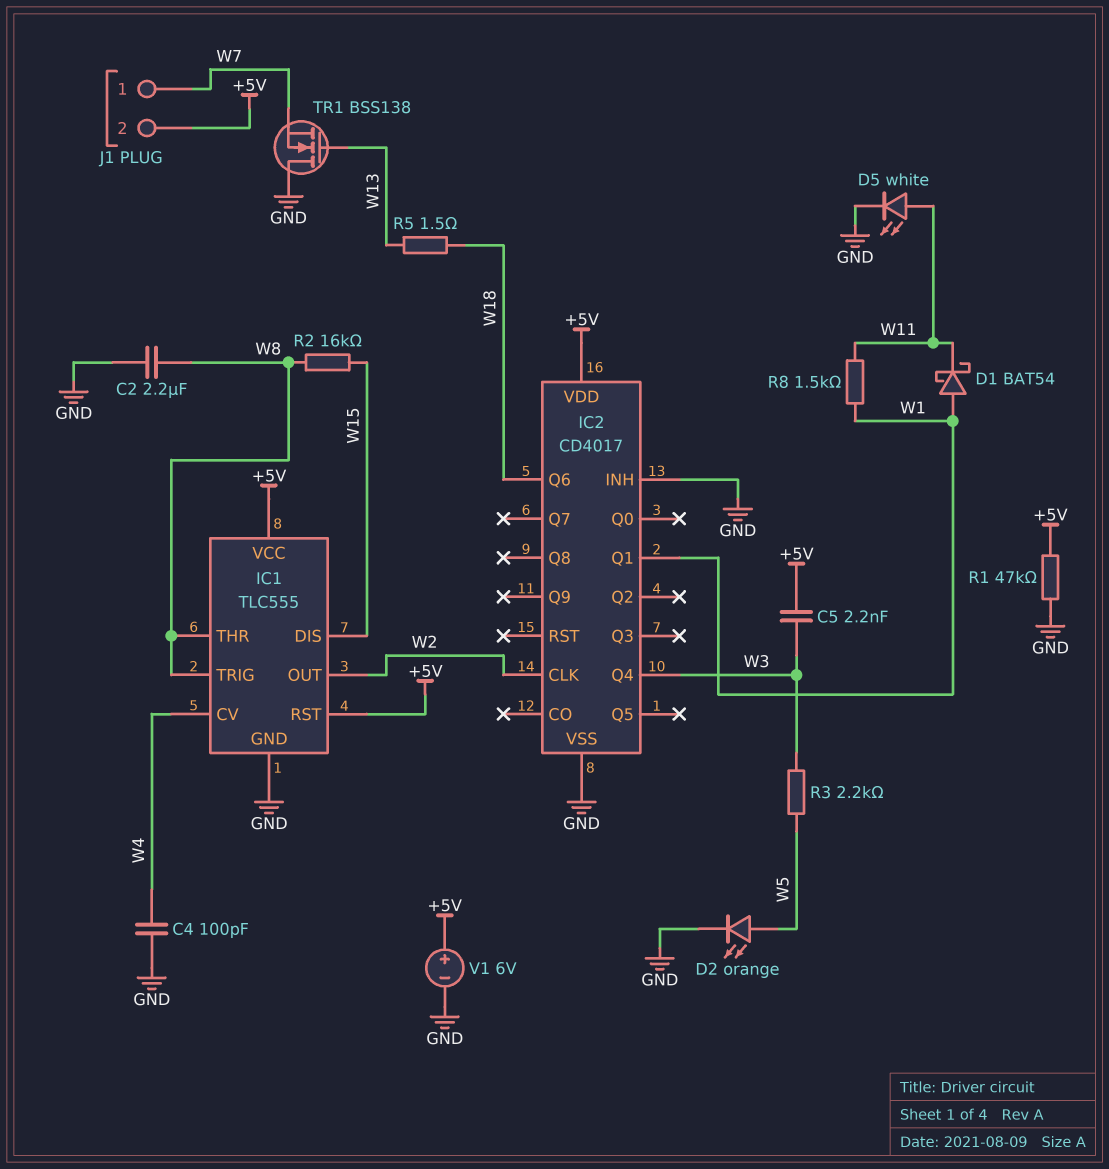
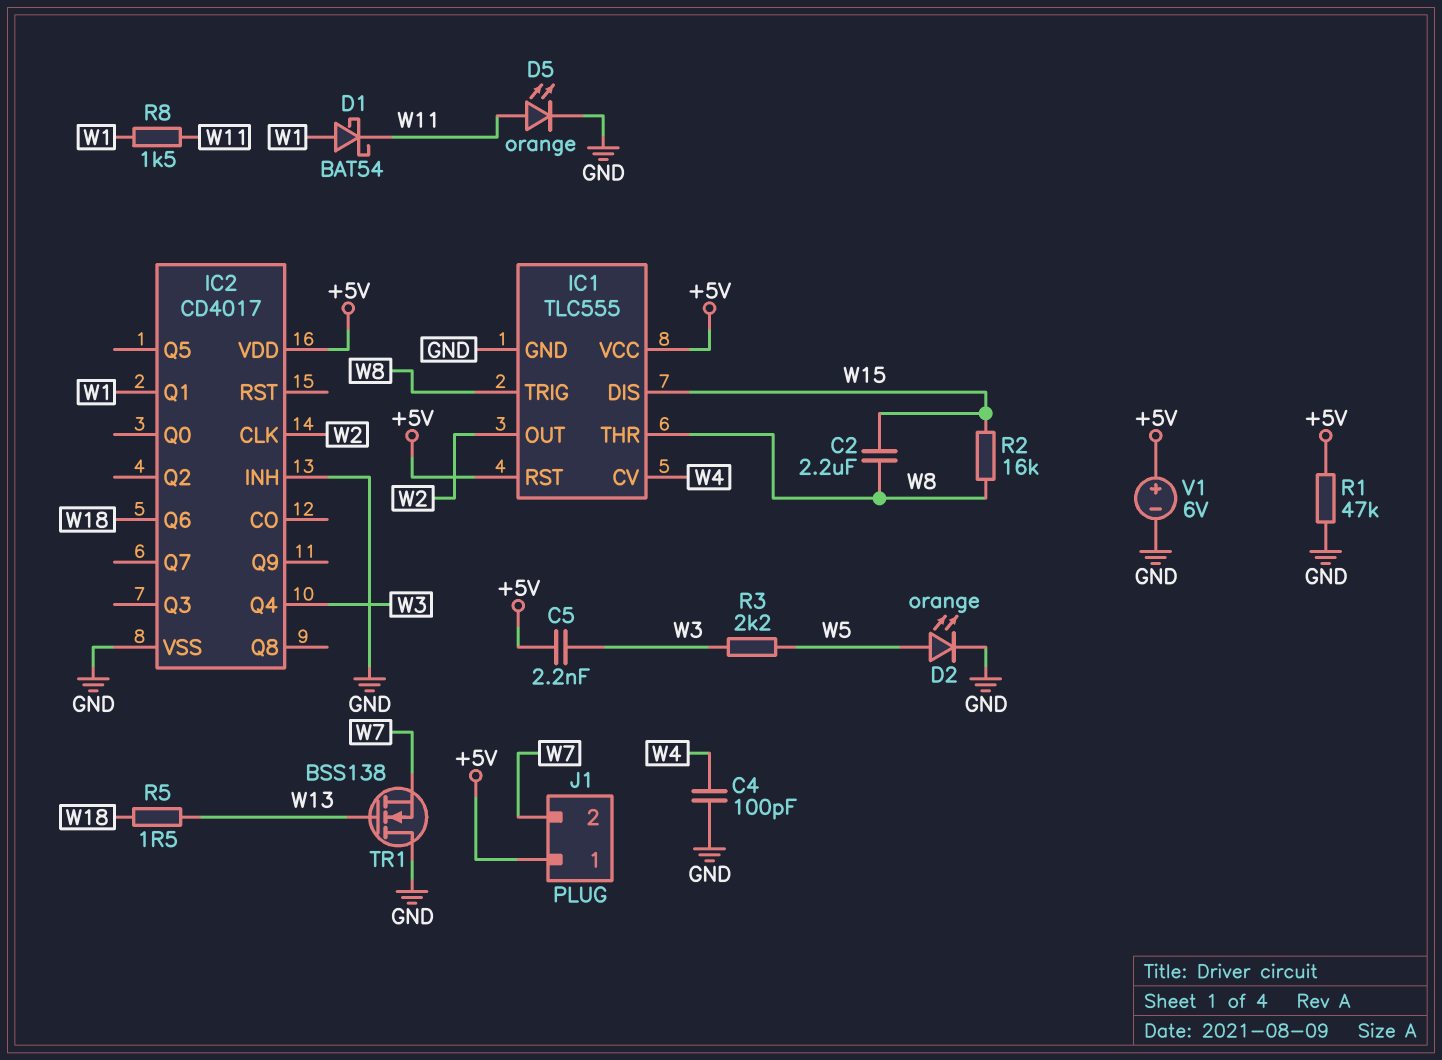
C2: 2.2uF (GND, W8) -> 2.2uF (W8, W15)
D5: LED white (A W11, K GND) -> LED orange (A W11, K GND)
J1 pin 1: W7 -> +5V
J1 pin 2: +5V -> W7

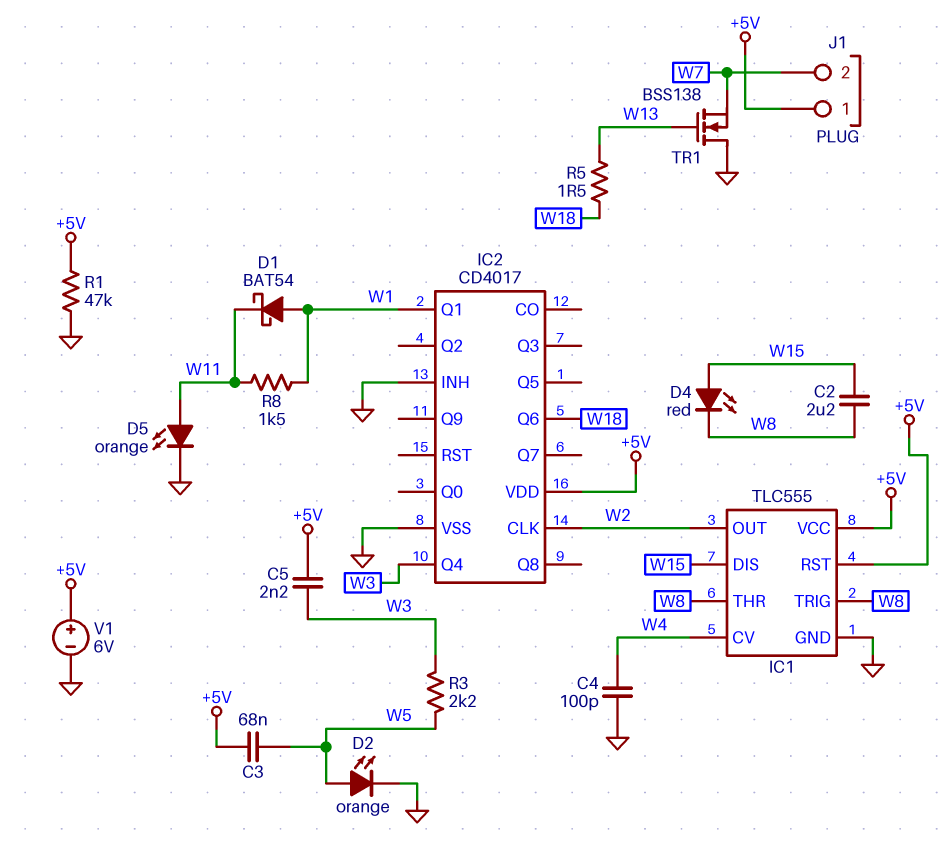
C3: none -> 68nF (+5V, W5)
D4: none -> LED red (A W15, K W8)
R2: 16k (W8, W15) -> none

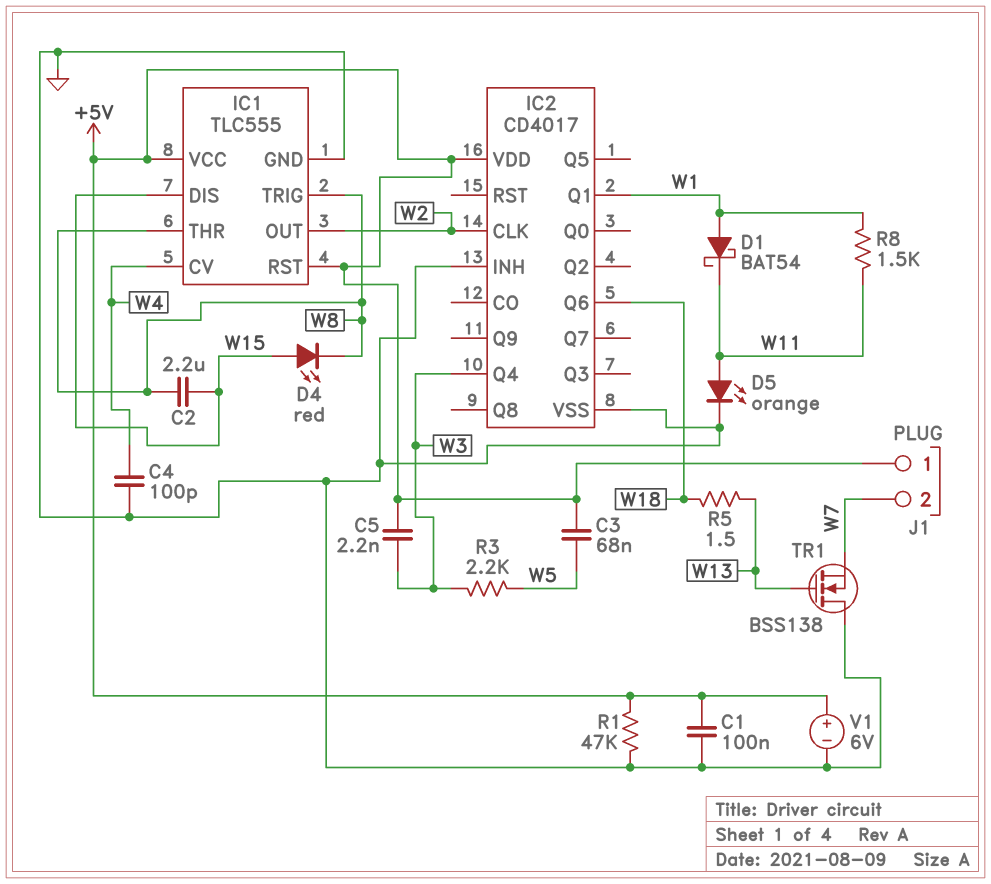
C1: none -> 100nF (+5V, GND)
D2: LED orange (A W5, K GND) -> none

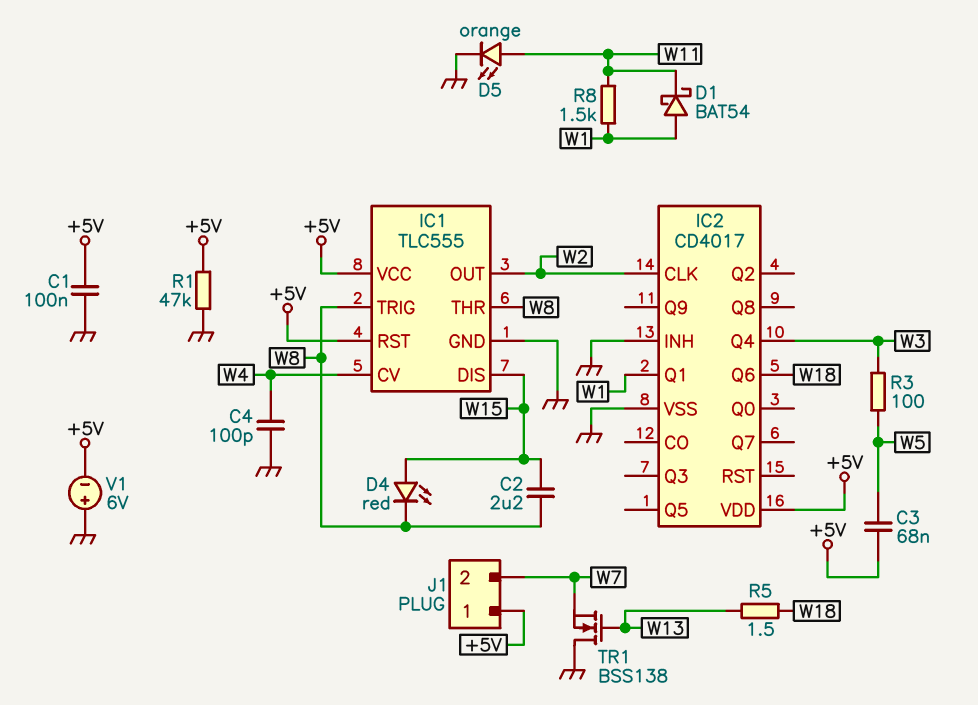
C5: 2.2nF (+5V, W3) -> none
R3: 2.2k (W3, W5) -> 100 (W3, W5)
V1: 6V (plus +5V, minus GND) -> 6V (plus GND, minus +5V)

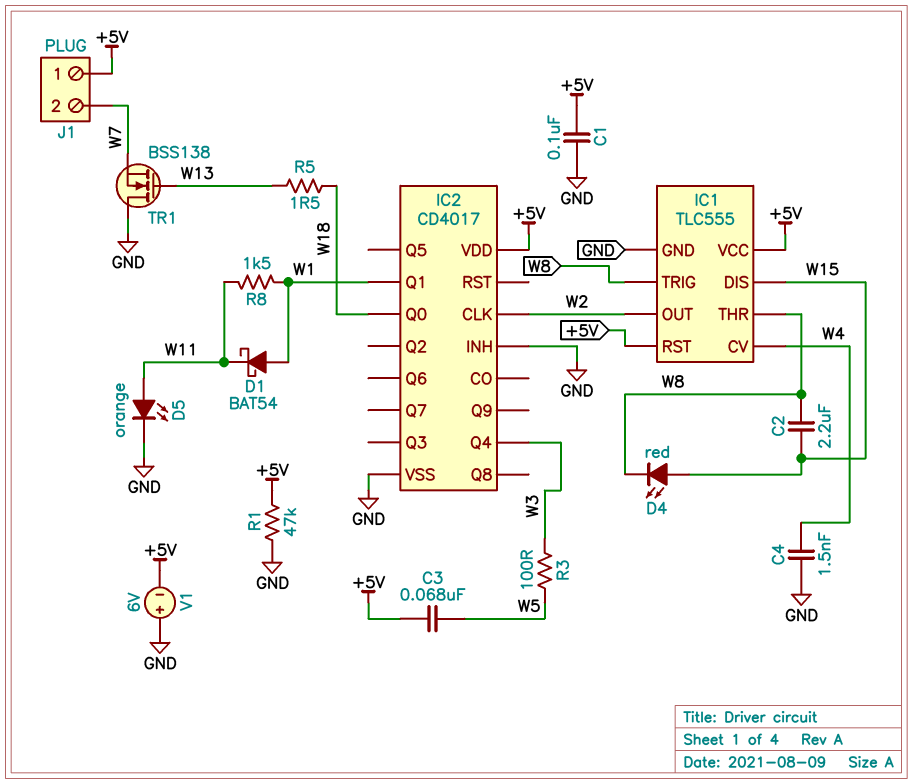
C4: 100pF (GND, W4) -> 1.5nF (GND, W4)
IC2 pin Q0: none -> W18
IC2 pin Q6: W18 -> none

